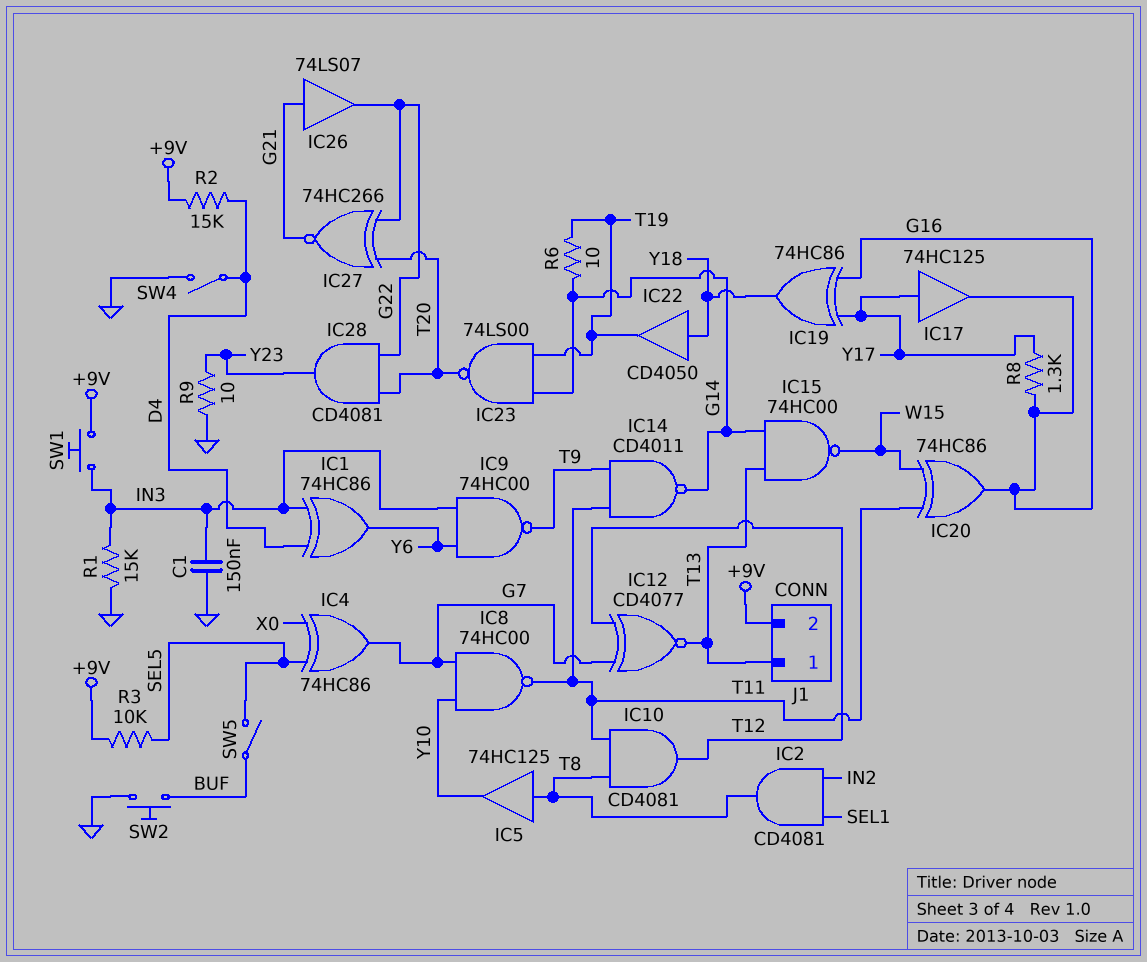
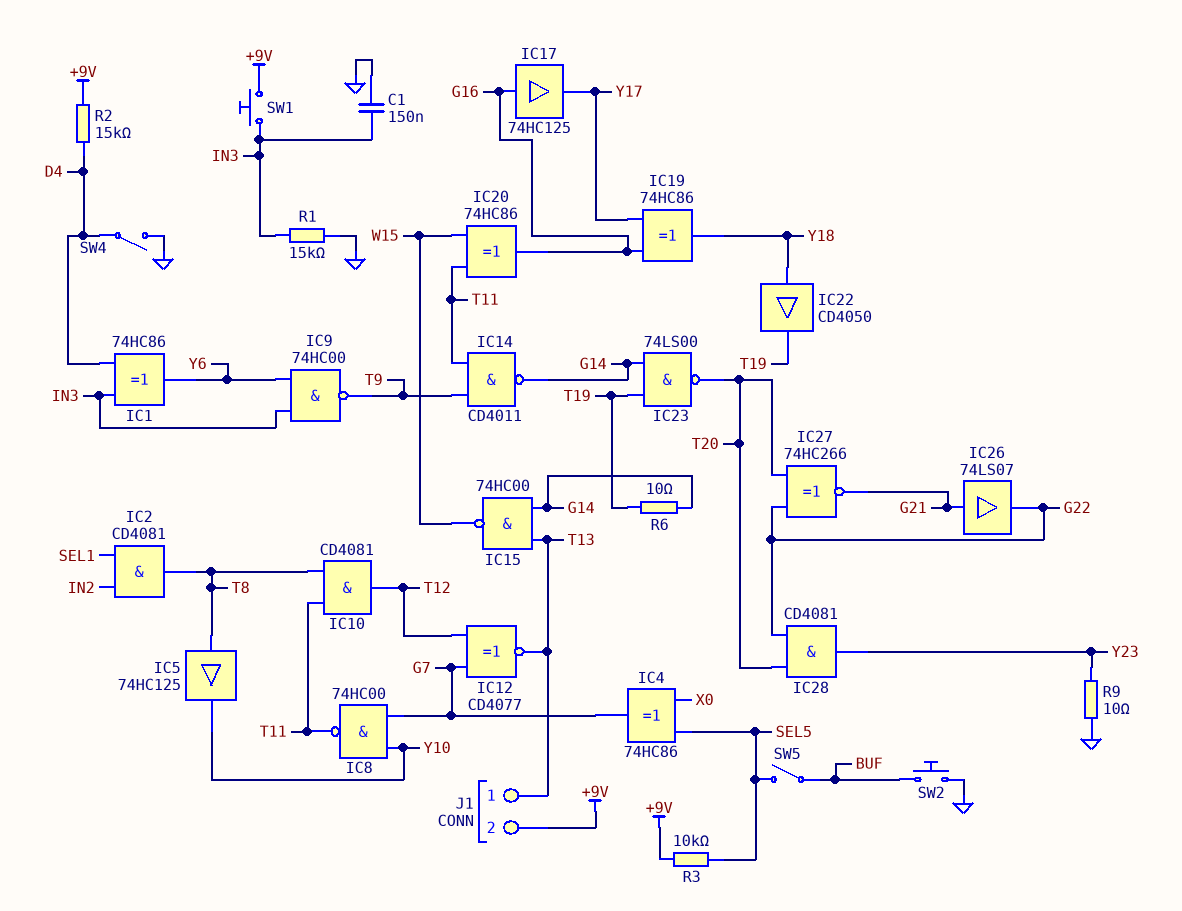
IC17: buffer 74HC125 (in Y17, out G16) -> buffer 74HC125 (in G16, out Y17)
R8: 1.3k (G16, Y17) -> none

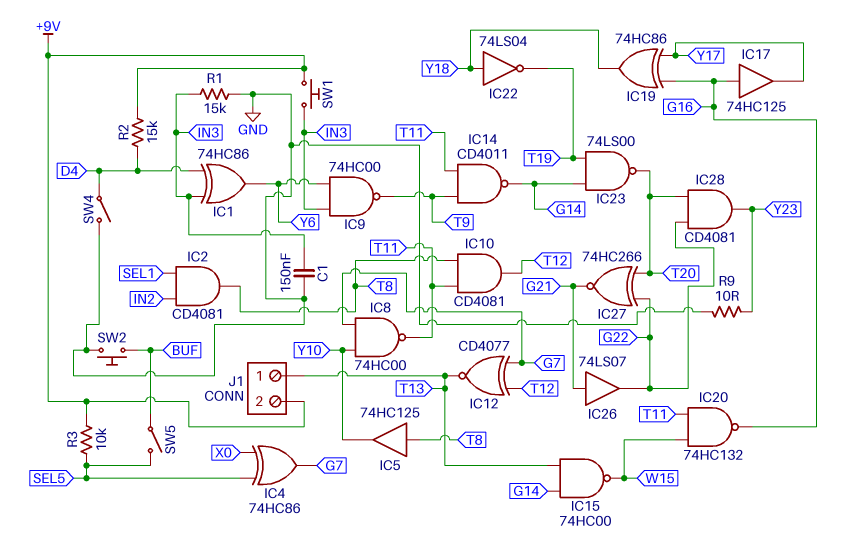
IC20: XOR 74HC86 (in T11, in W15, out G16) -> NAND 74HC132 (in T11, in W15, out G16)
IC22: buffer CD4050 (in Y18, out T19) -> NOT 74LS04 (in Y18, out T19)
R6: 10 (G14, T19) -> none

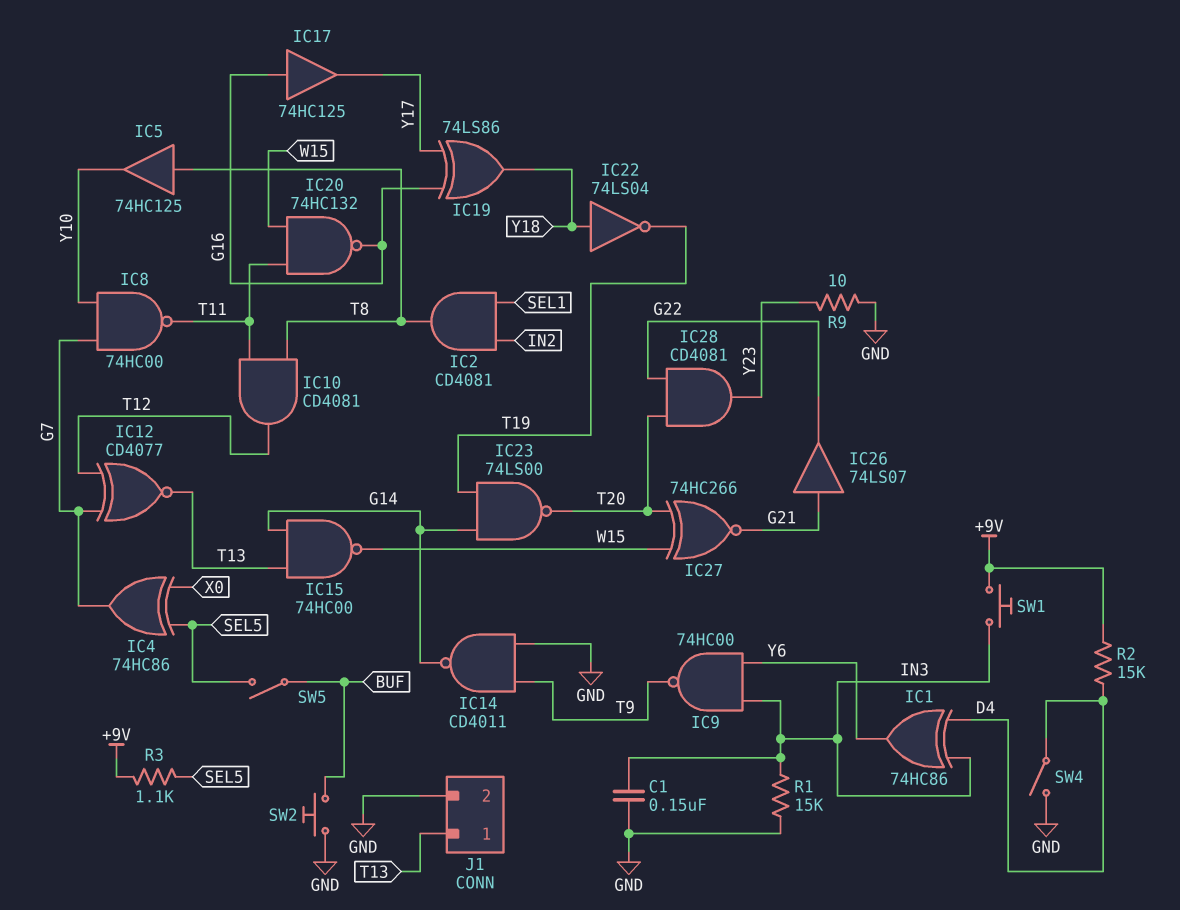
IC14: NAND CD4011 (in T9, in T11, out G14) -> NAND CD4011 (in GND, in T9, out G14)
IC19: XOR 74HC86 (in G16, in Y17, out Y18) -> XOR 74LS86 (in G16, in Y17, out Y18)
IC27: XNOR 74HC266 (in G22, in T20, out G21) -> XNOR 74HC266 (in T20, in W15, out G21)
J1 pin 2: +9V -> GND
R3: 10k (+9V, SEL5) -> 1.1k (+9V, SEL5)

